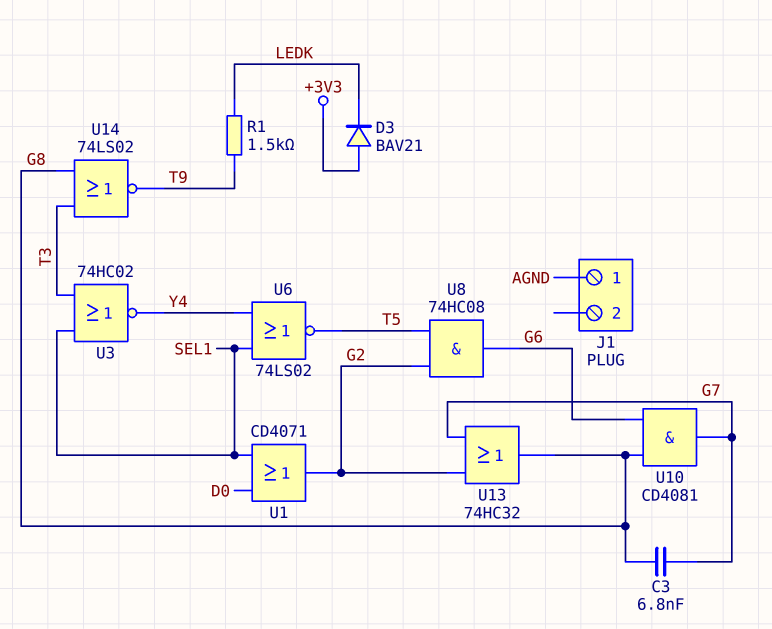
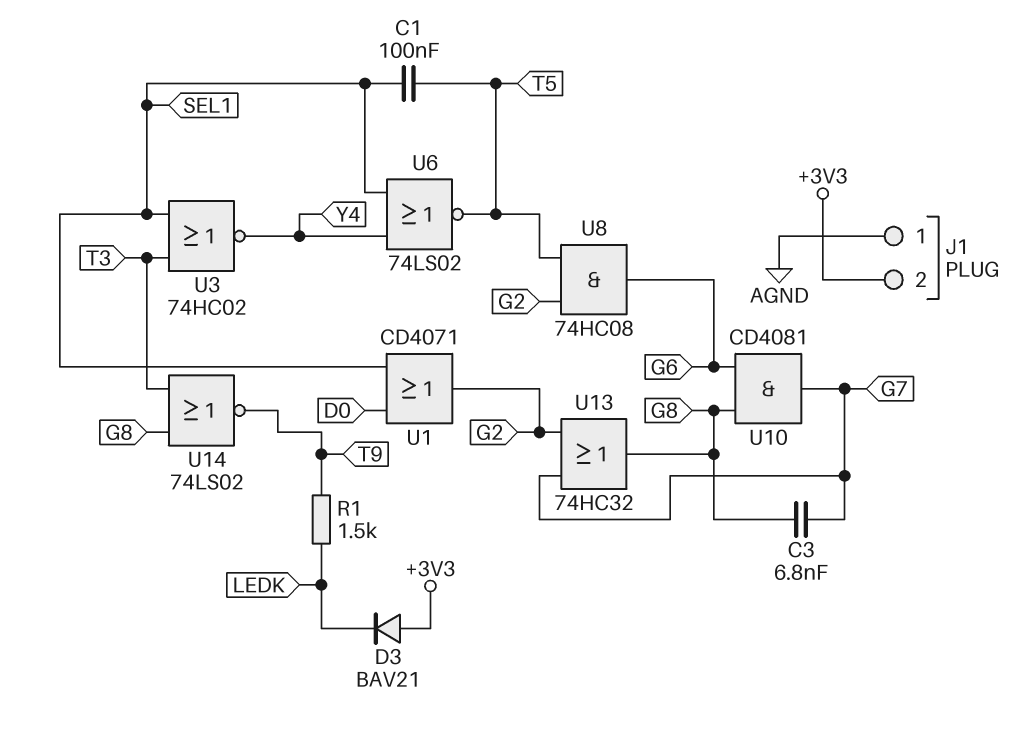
C1: none -> 100nF (SEL1, T5)
J1 pin 2: none -> +3V3

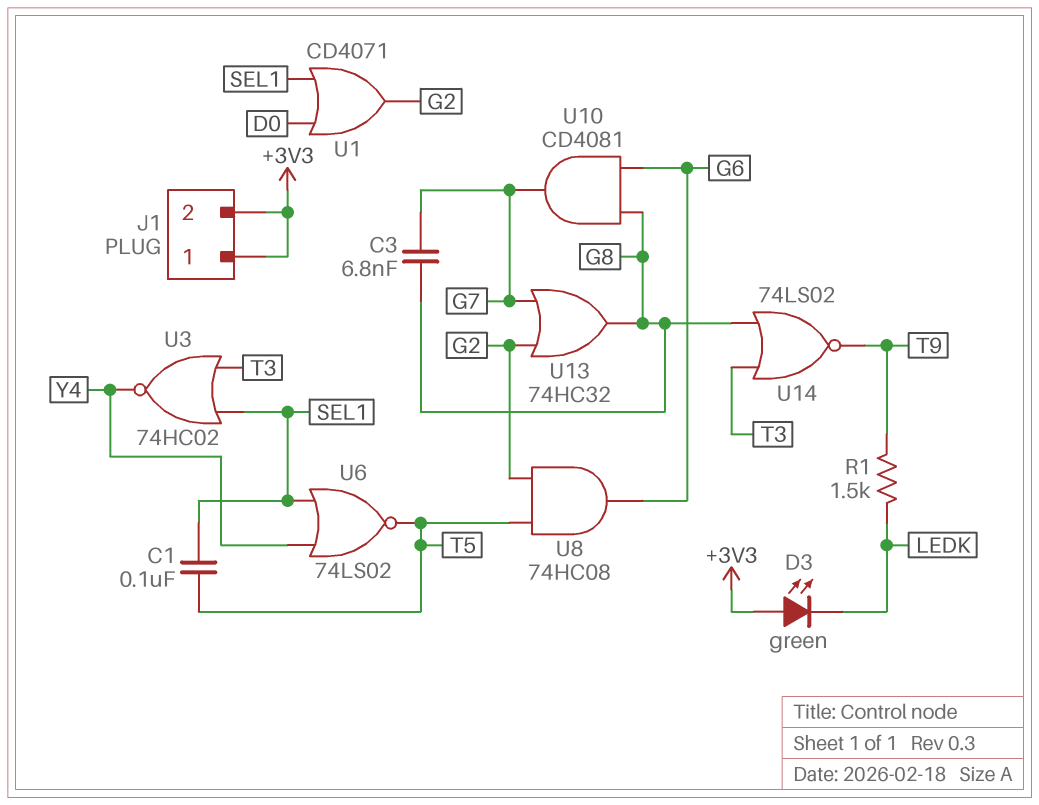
D3: diode BAV21 (A +3V3, K LEDK) -> LED green (A +3V3, K LEDK)
J1 pin 1: AGND -> +3V3

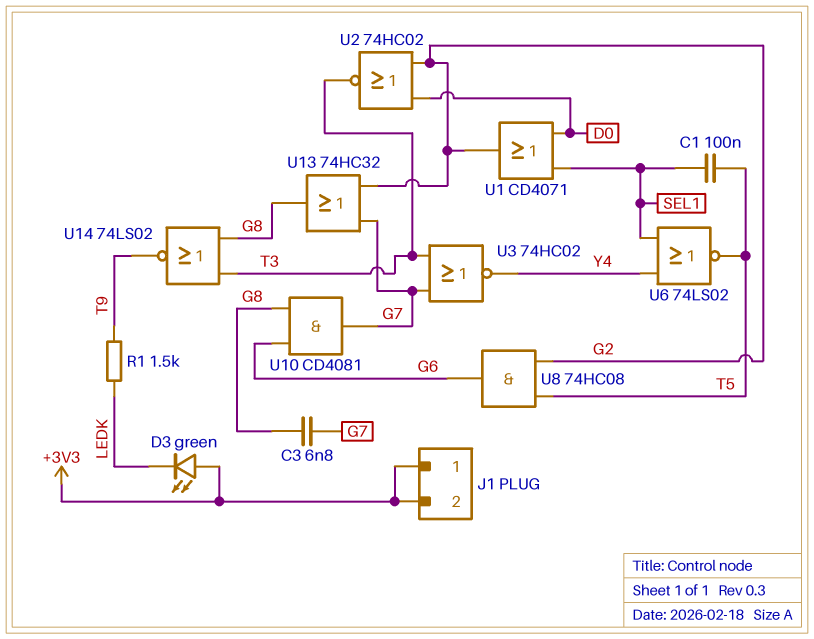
U2: none -> NOR 74HC02 (in D0, in G2, out T3)
U3: NOR 74HC02 (in SEL1, in T3, out Y4) -> NOR 74HC02 (in G7, in T3, out Y4)

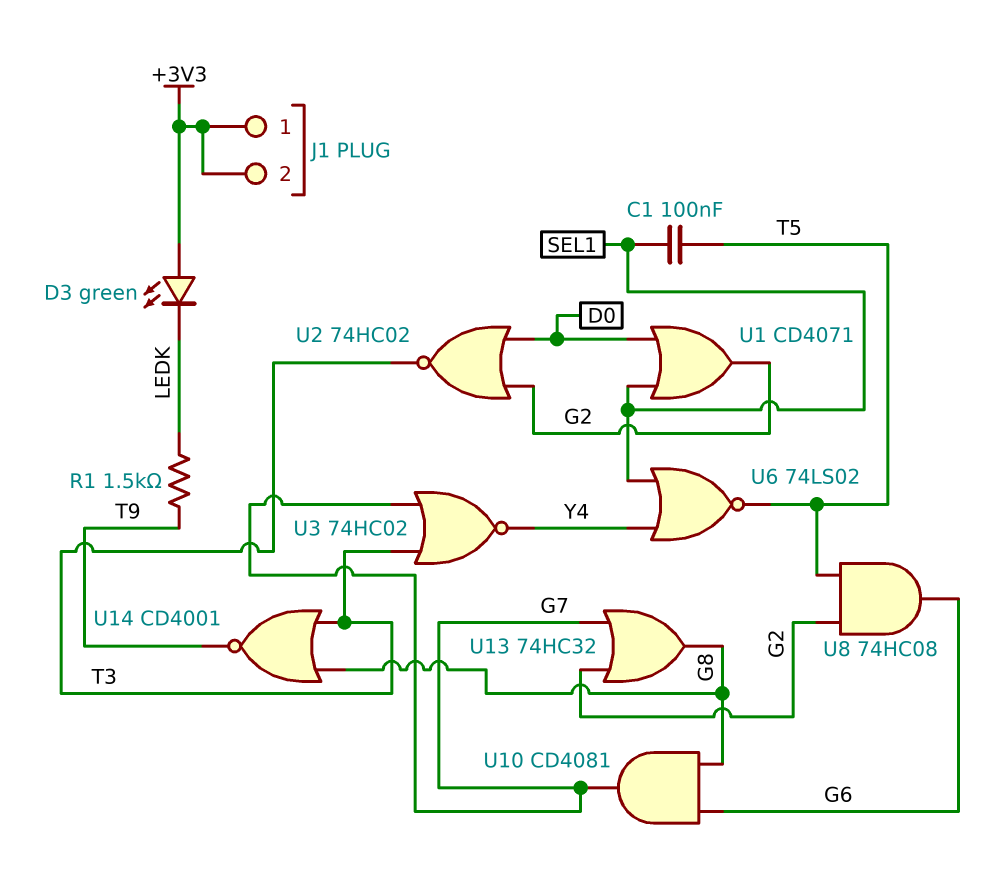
C3: 6.8nF (G7, G8) -> none
U14: NOR 74LS02 (in G8, in T3, out T9) -> NOR CD4001 (in G8, in T3, out T9)

